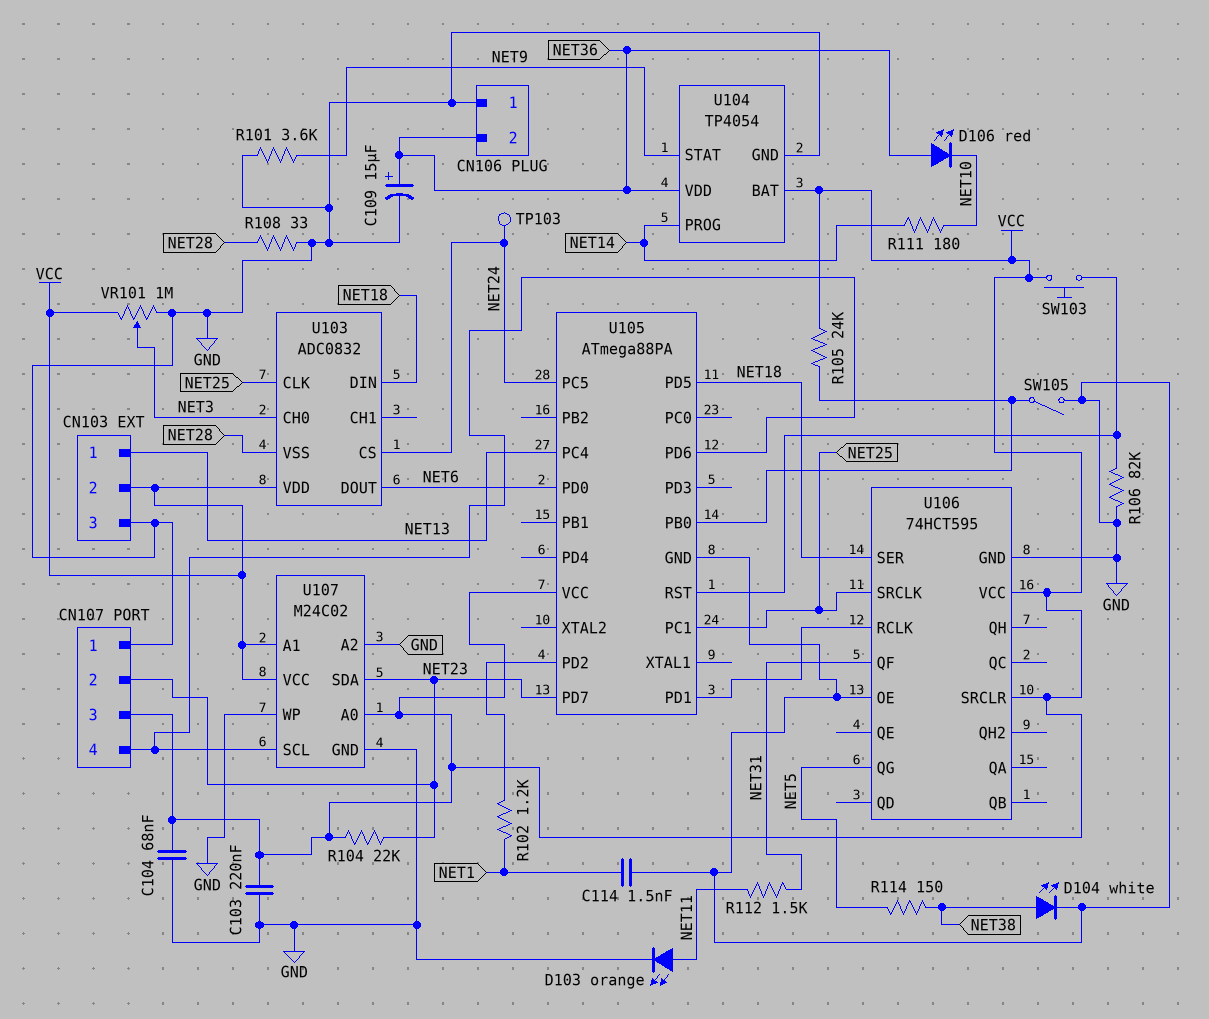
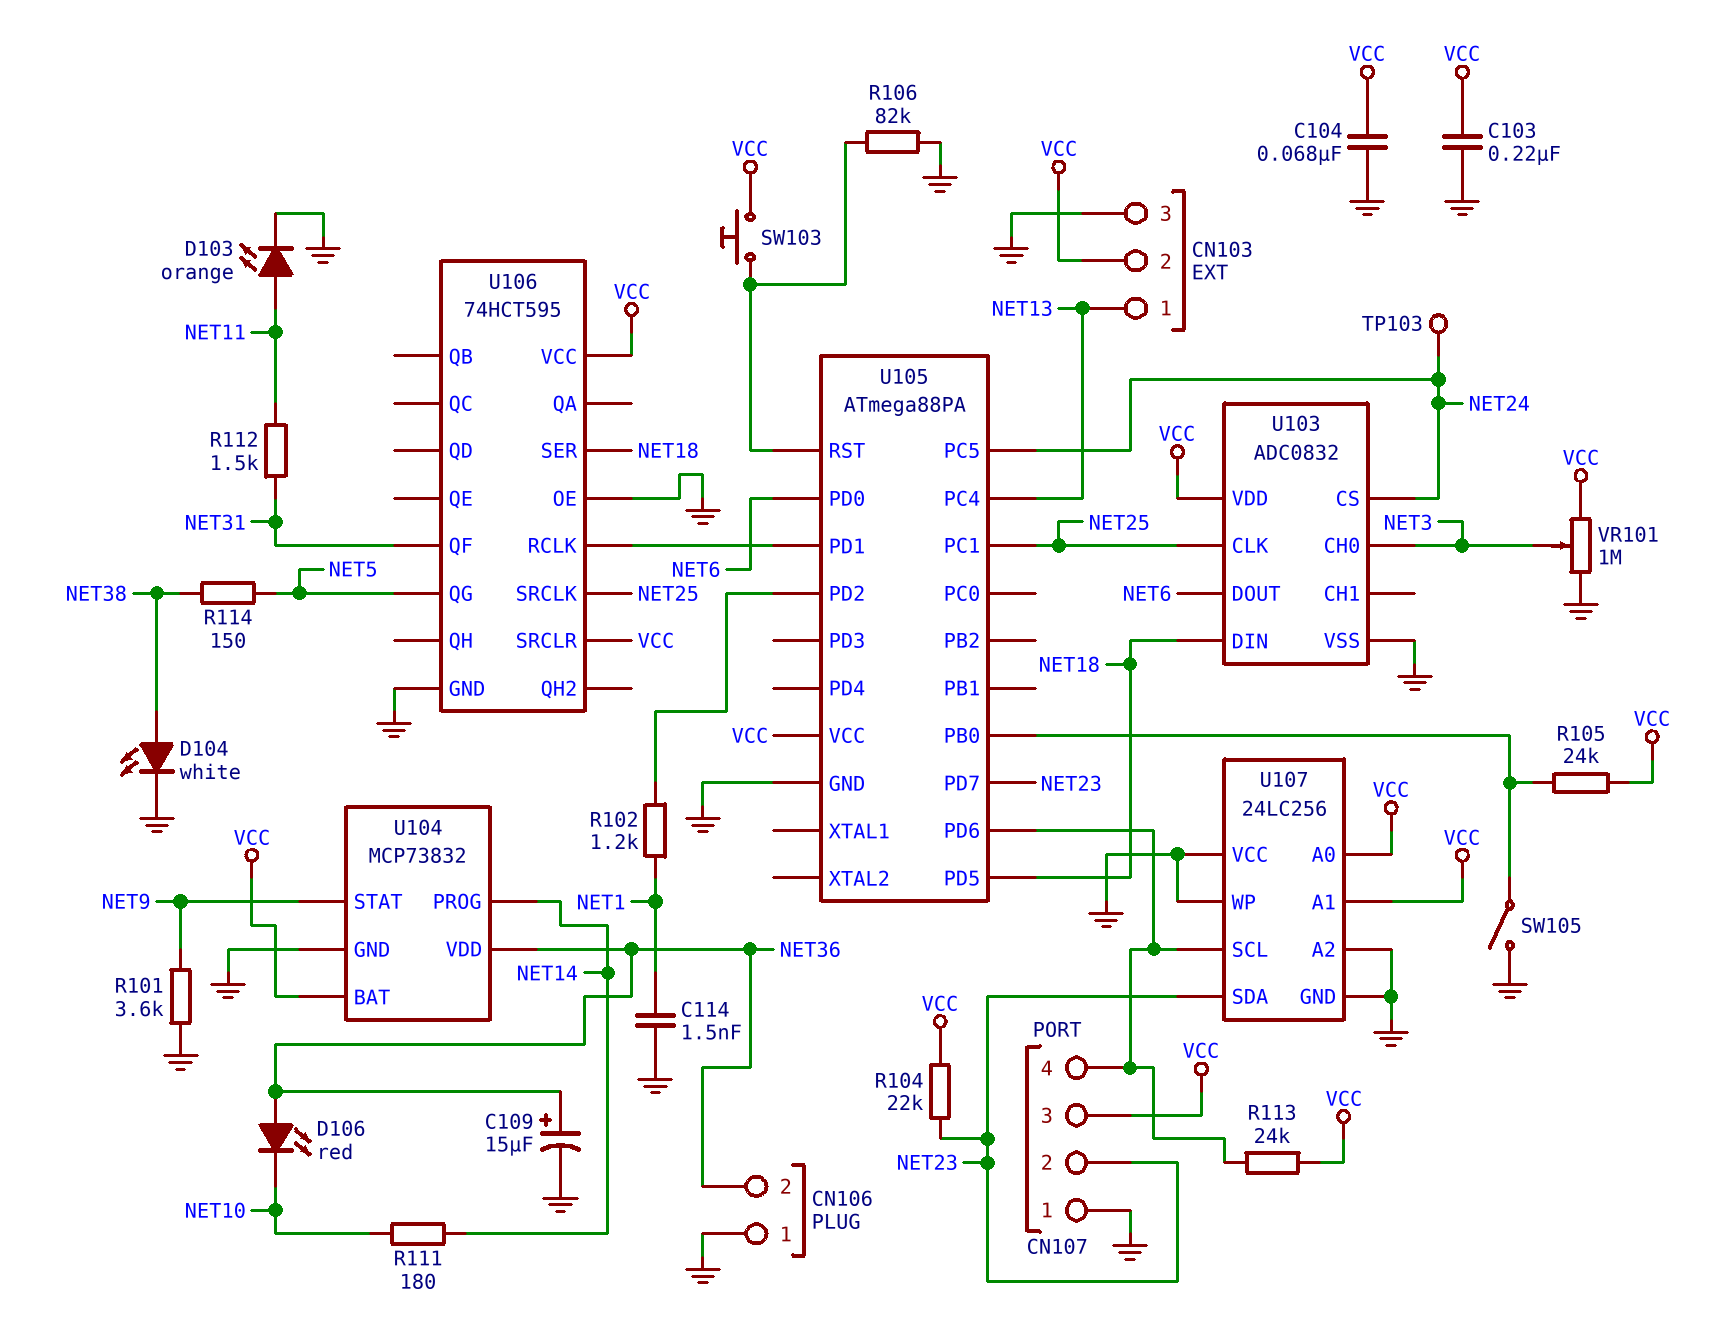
R108: 33 (GND, NET28) -> none
R113: none -> 24k (CN107/4, VCC)
U103 pin VSS: NET28 -> GND
U104: TP4054 -> MCP73832
U107: M24C02 -> 24LC256
U107 pin VCC: VCC -> GND

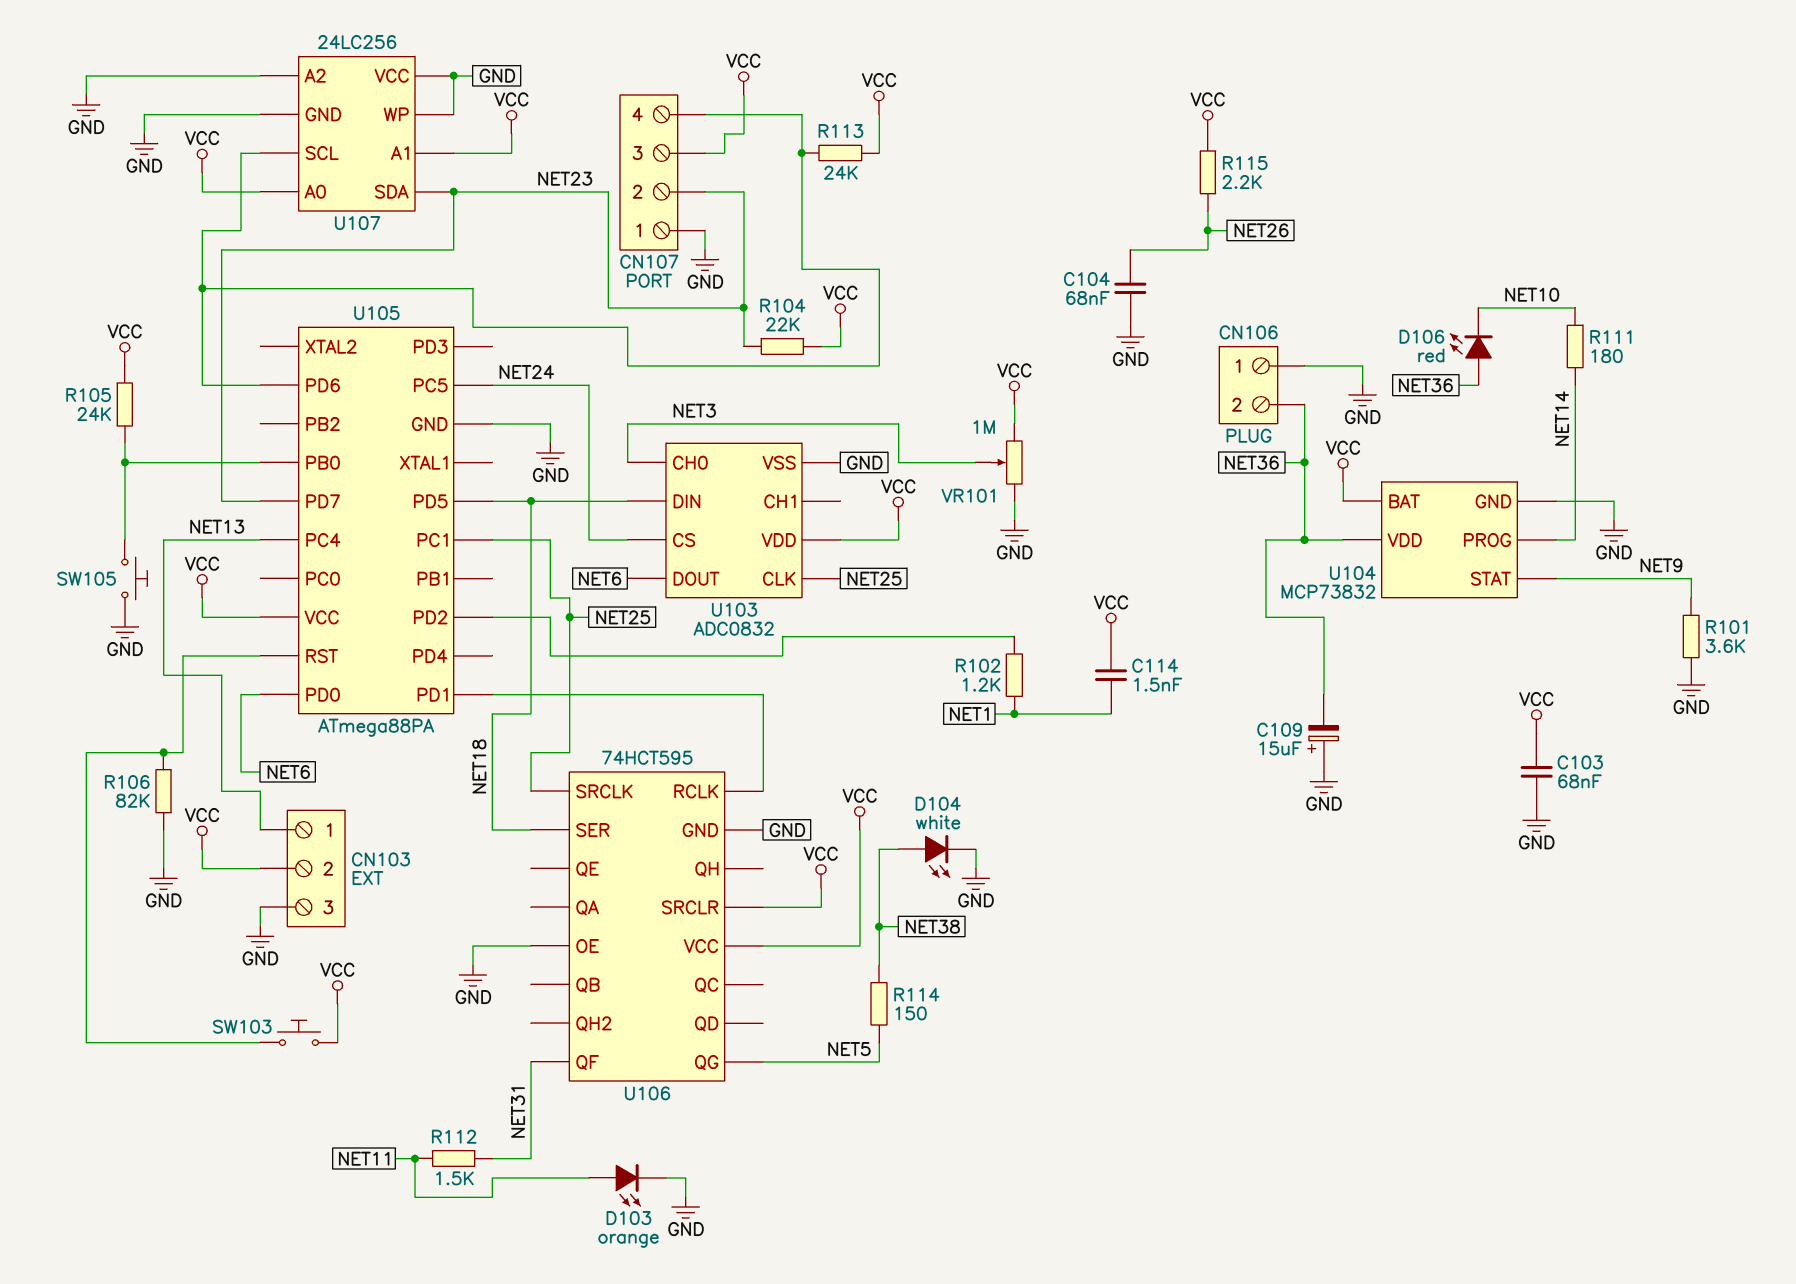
C103: 220nF (GND, VCC) -> 68nF (GND, VCC)
C104: 68nF (GND, VCC) -> 68nF (GND, NET26)
C109: 15uF (plus NET36, minus GND) -> 15uF (plus GND, minus NET36)
C114: 1.5nF (GND, NET1) -> 1.5nF (NET1, VCC)
R115: none -> 2.2k (NET26, VCC)
SW105: switch (GND, U105/PB0) -> button (GND, U105/PB0)
TP103: test point (NET24) -> none

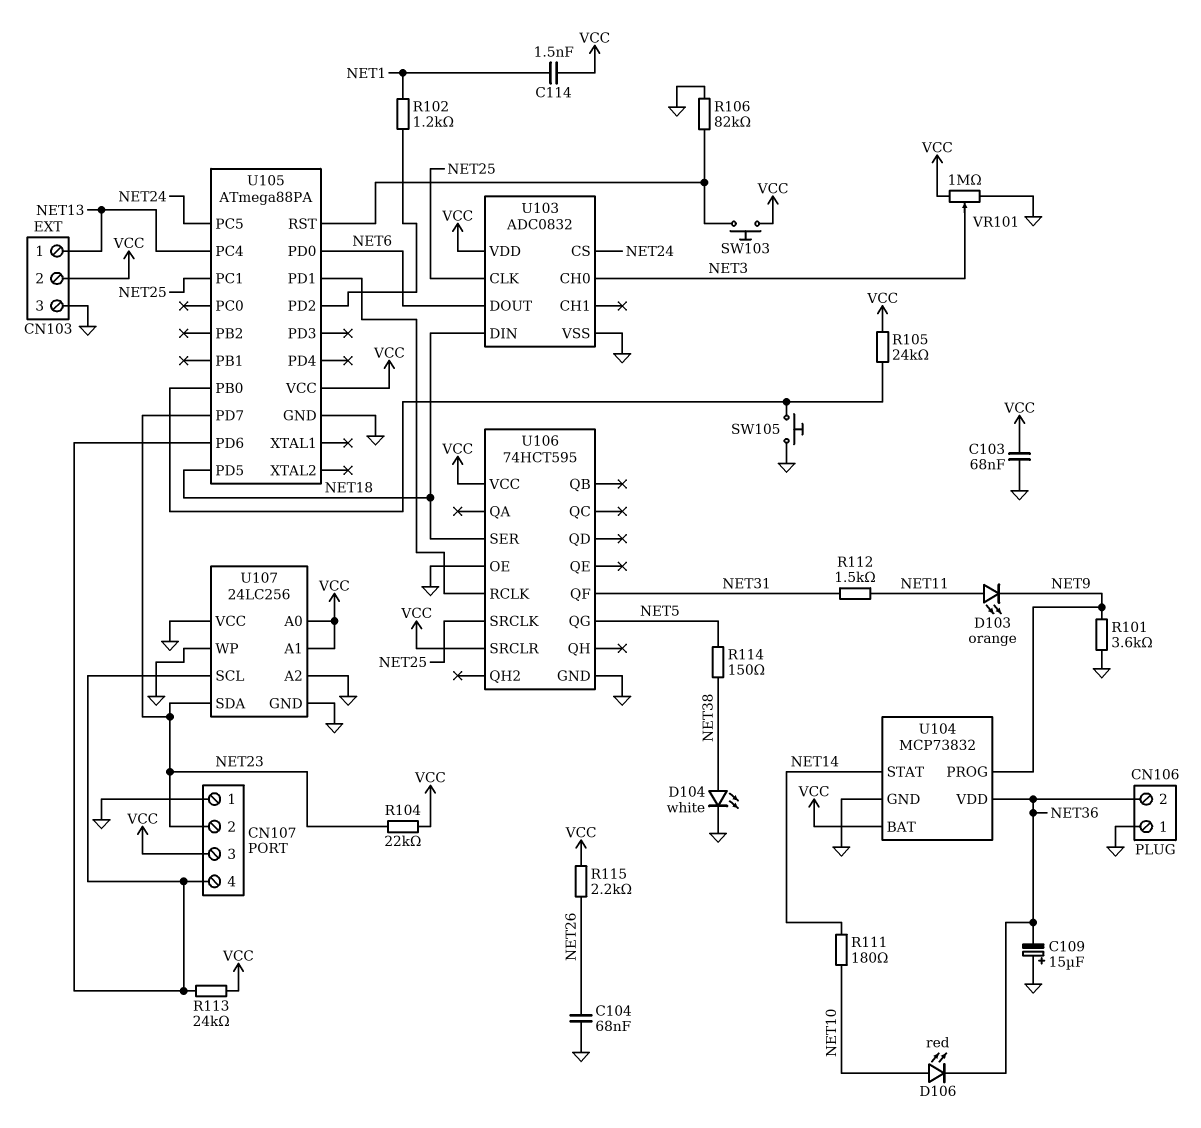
D103: LED orange (A NET11, K GND) -> LED orange (A NET11, K NET9)
D106: LED red (A NET36, K NET10) -> LED red (A NET10, K NET36)
U104 pin PROG: NET14 -> NET9
U104 pin STAT: NET9 -> NET14

